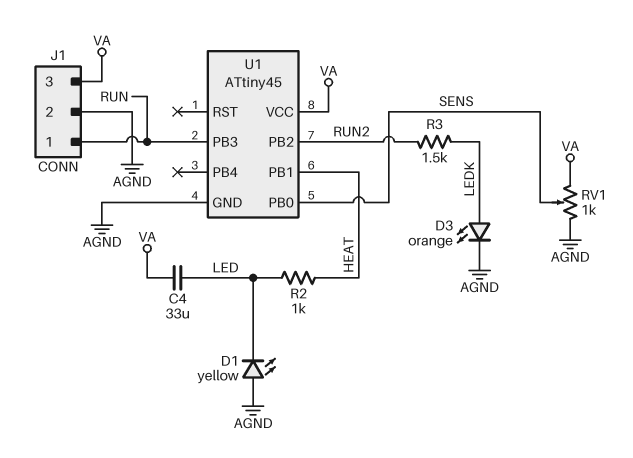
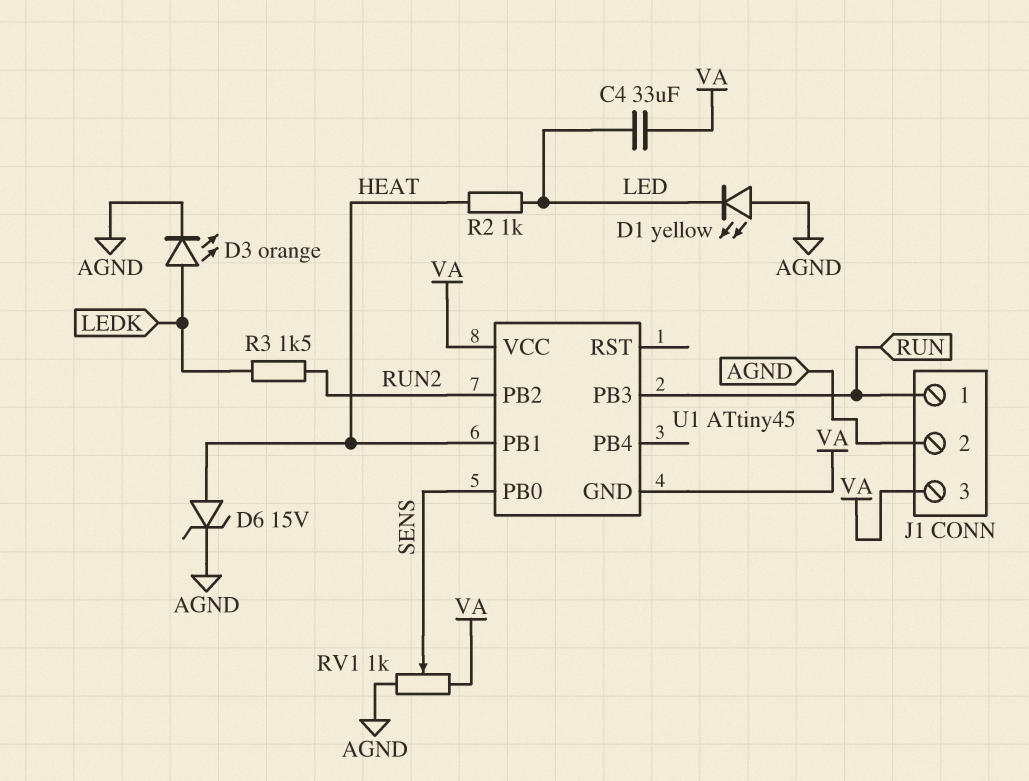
D6: none -> zener 15V (A HEAT, K AGND)
U1 pin GND: AGND -> VA

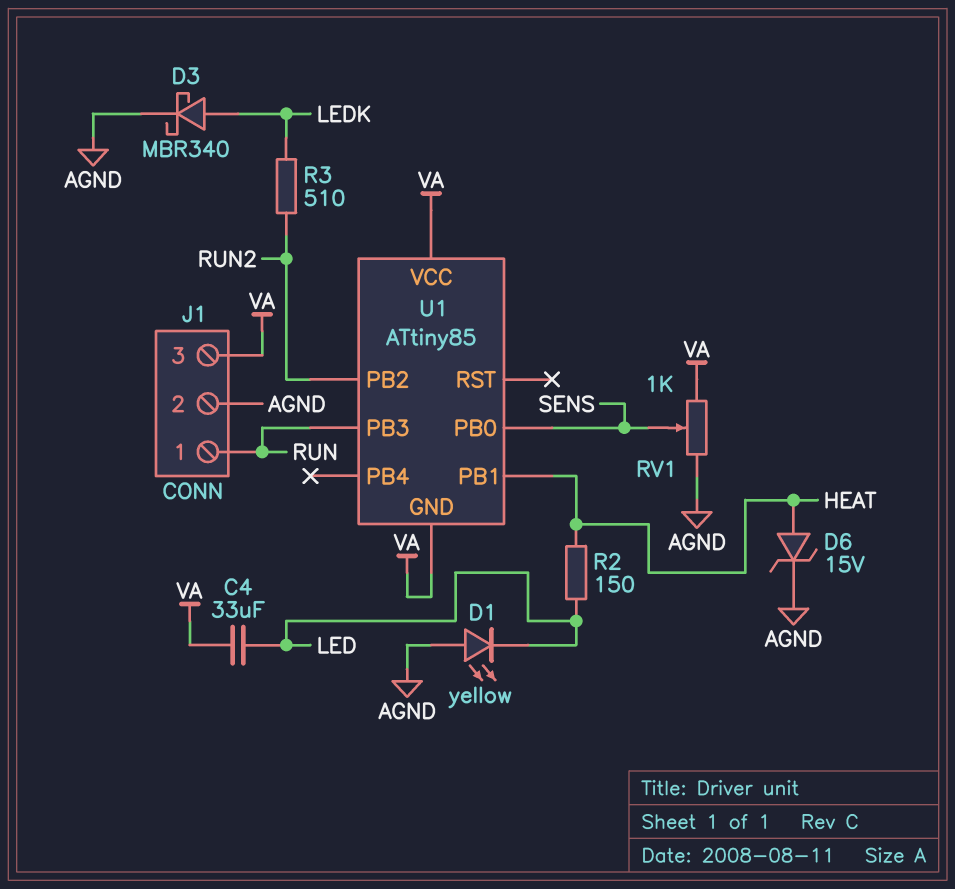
D3: LED orange (A LEDK, K AGND) -> schottky MBR340 (A LEDK, K AGND)
R2: 1k (HEAT, LED) -> 150 (HEAT, LED)
R3: 1.5k (LEDK, RUN2) -> 510 (LEDK, RUN2)
U1: ATtiny45 -> ATtiny85

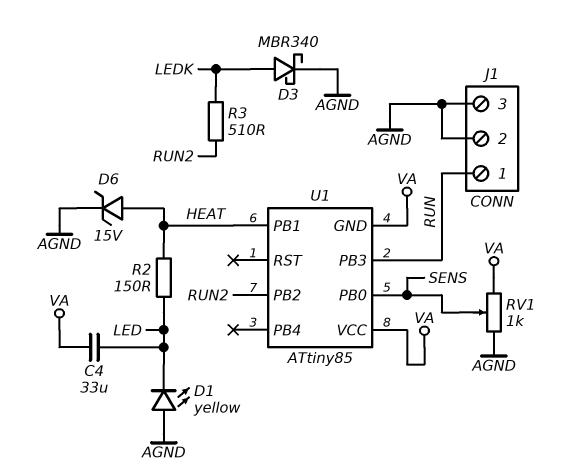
J1 pin 3: VA -> AGND

